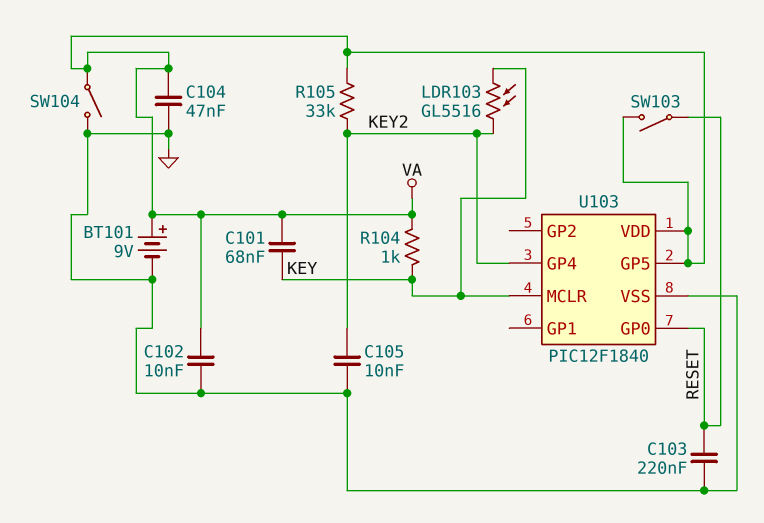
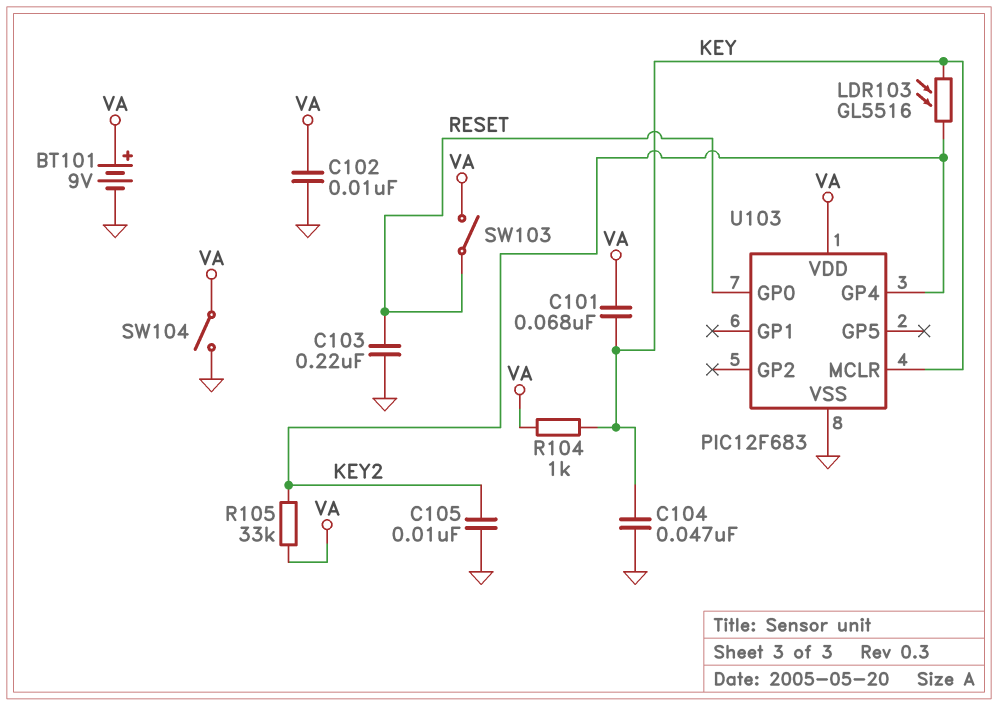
C104: 47nF (GND, VA) -> 47nF (GND, KEY)
U103: PIC12F1840 -> PIC12F683
U103 pin GP5: VA -> none

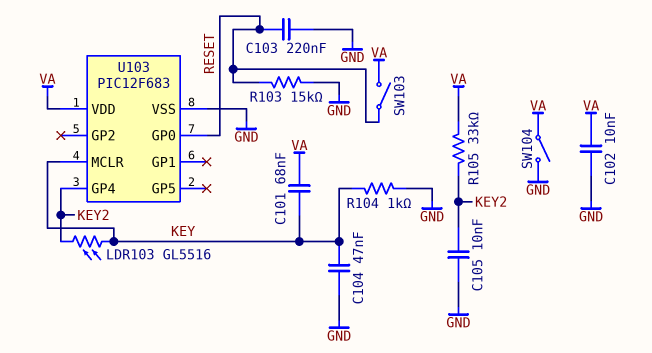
BT101: 9V (plus VA, minus GND) -> none
R103: none -> 15k (GND, RESET)
R104: 1k (KEY, VA) -> 1k (GND, KEY)

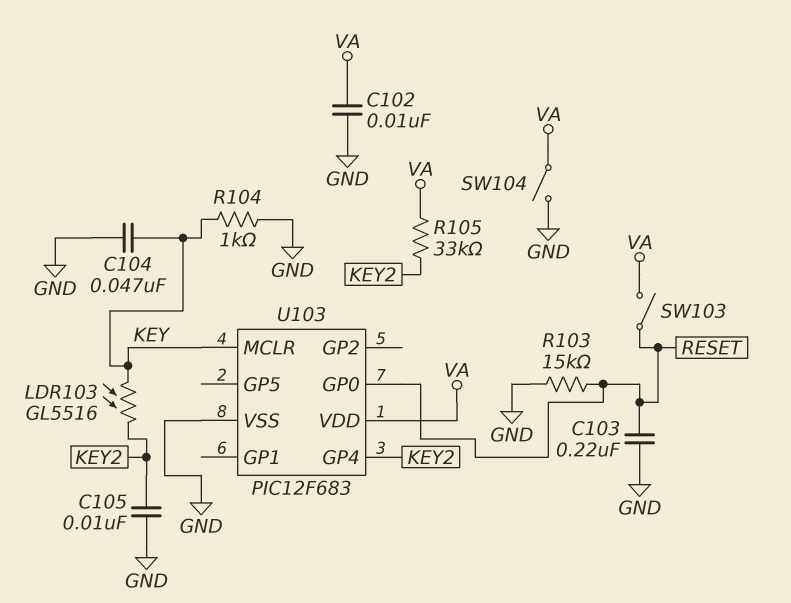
C101: 68nF (KEY, VA) -> none

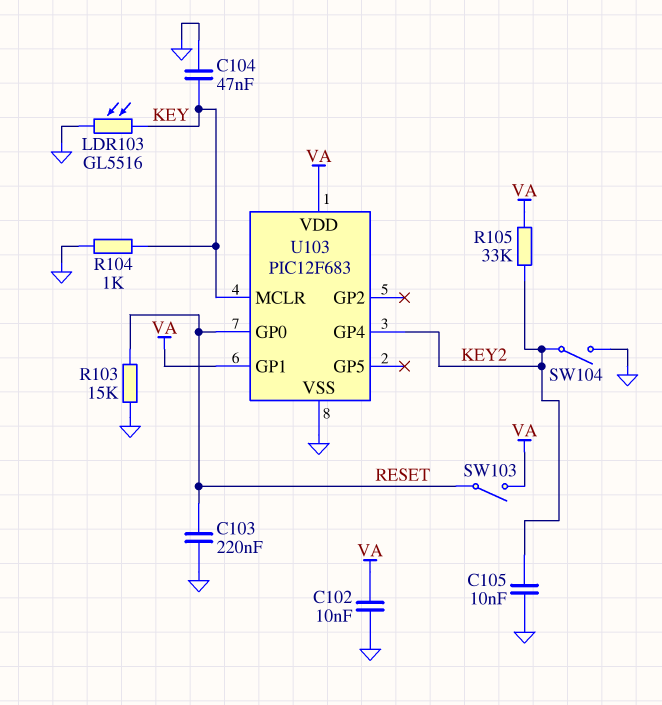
LDR103: GL5516 (KEY, KEY2) -> GL5516 (GND, KEY)
SW104: switch (GND, VA) -> switch (GND, KEY2)
U103 pin GP1: none -> VA

